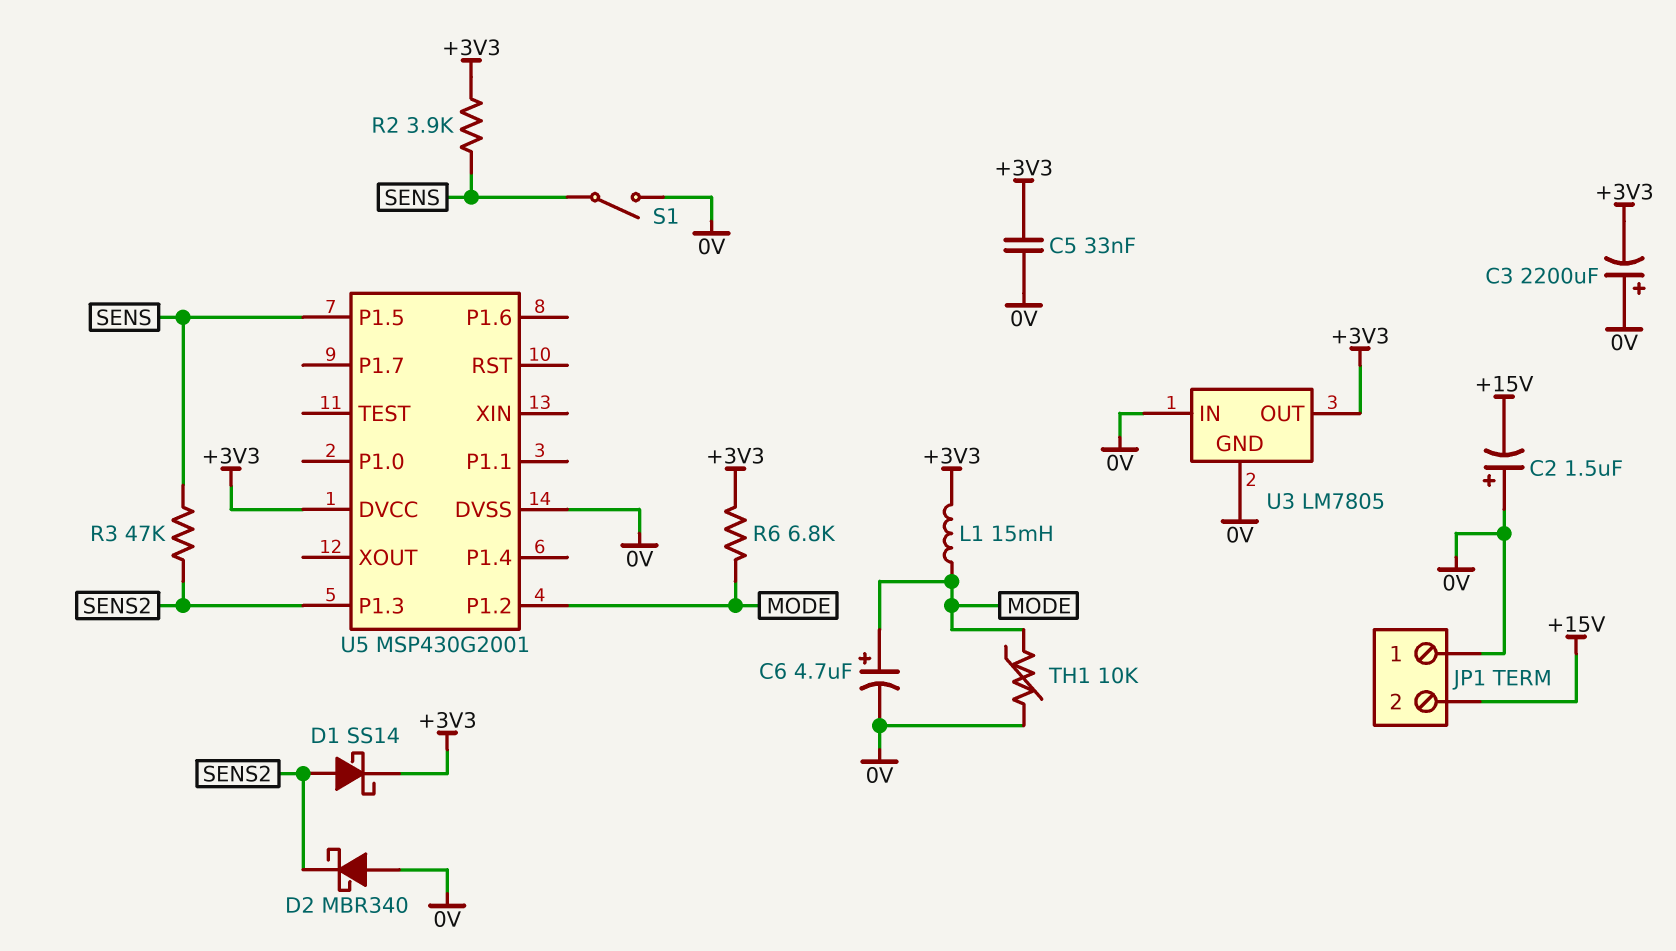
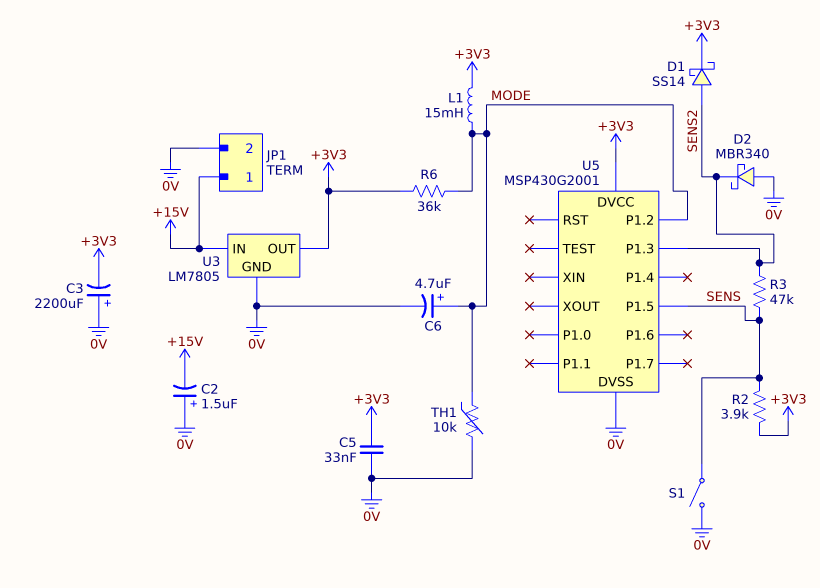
JP1 pin 1: 0V -> +15V
JP1 pin 2: +15V -> 0V
R6: 6.8k (+3V3, MODE) -> 36k (+3V3, MODE)
U3 pin IN: 0V -> +15V

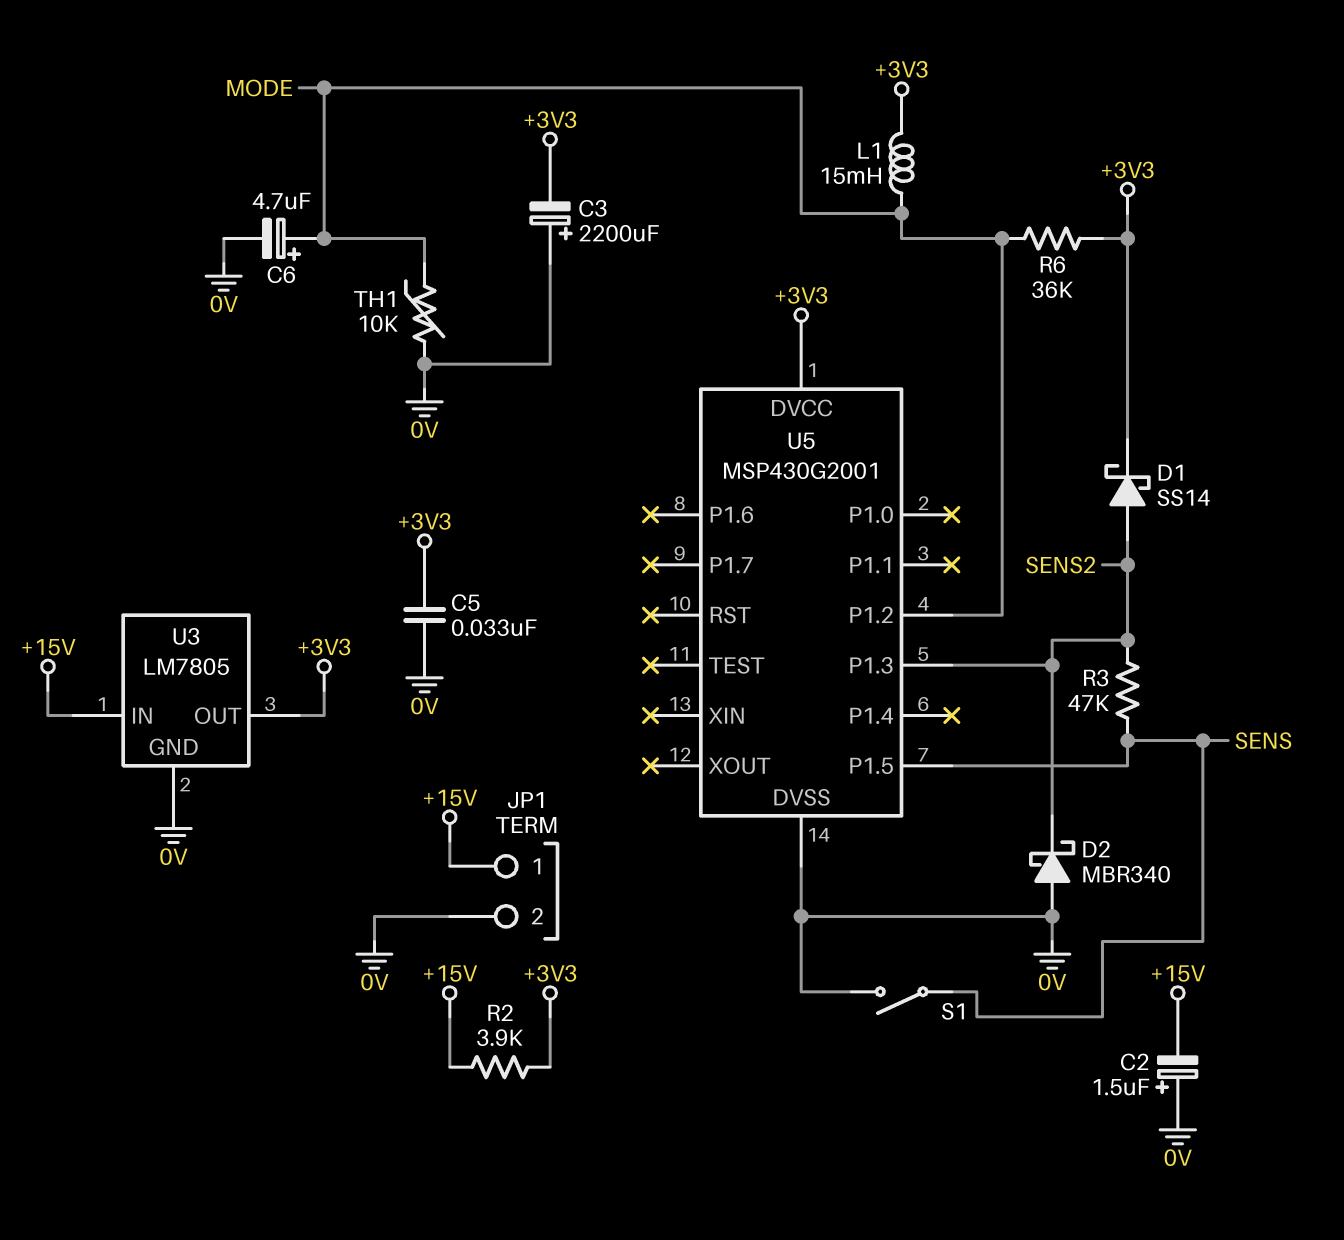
R2: 3.9k (+3V3, SENS) -> 3.9k (+3V3, +15V)

